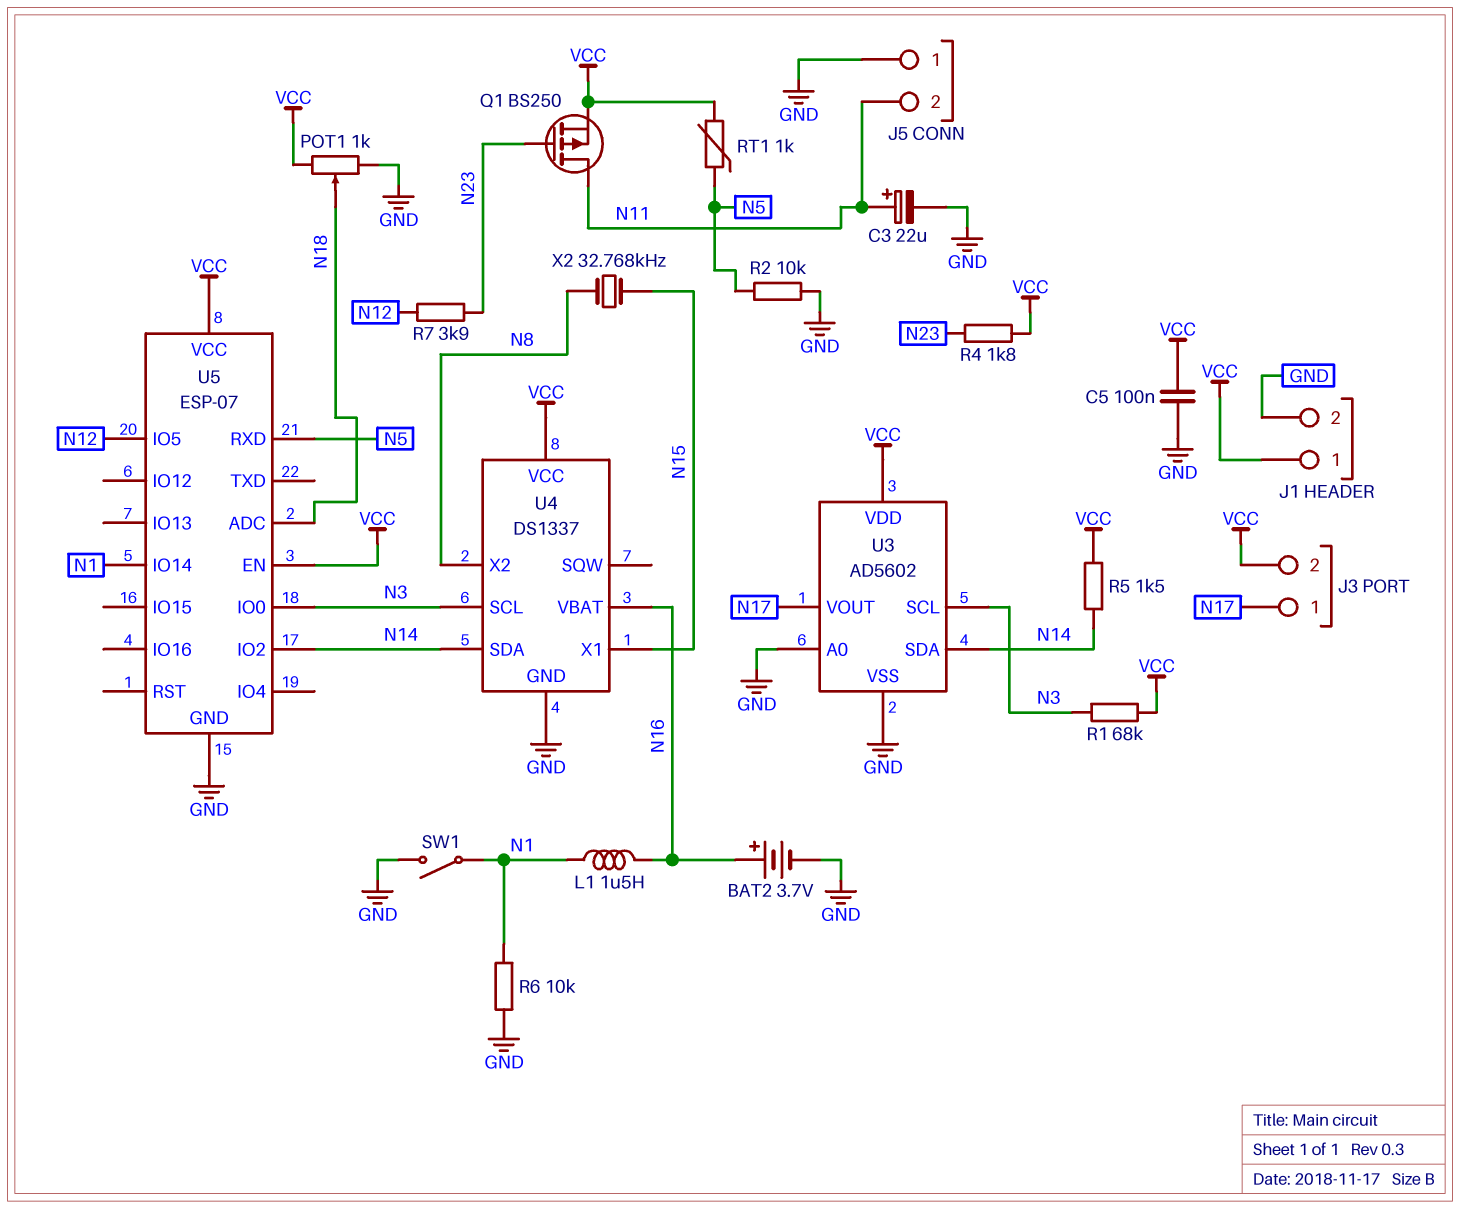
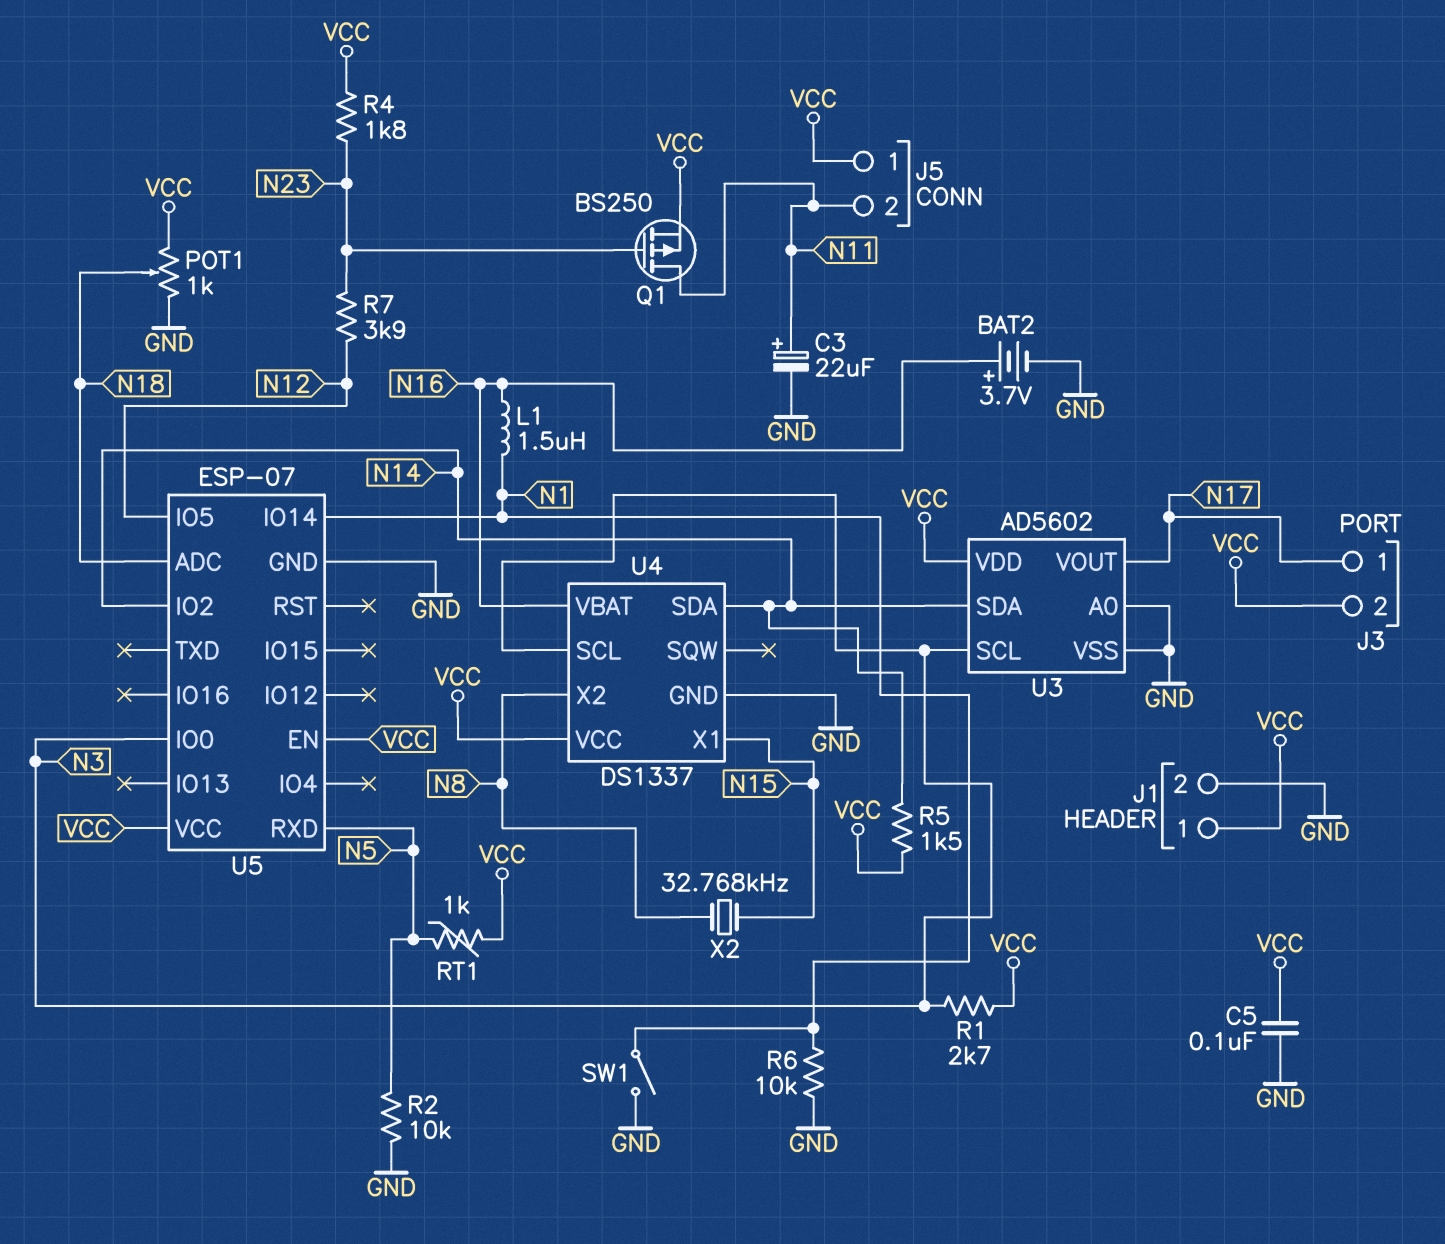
J5 pin 1: GND -> VCC
R1: 68k (N3, VCC) -> 2.7k (N3, VCC)

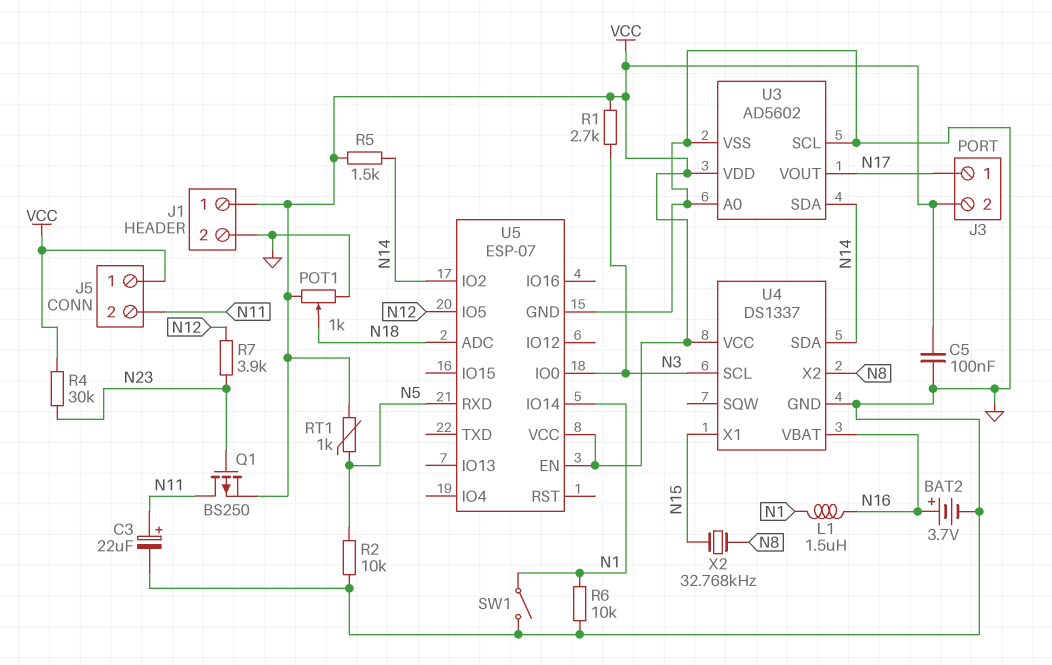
R4: 1.8k (N23, VCC) -> 30k (N23, VCC)
U3 pin SCL: N3 -> GND

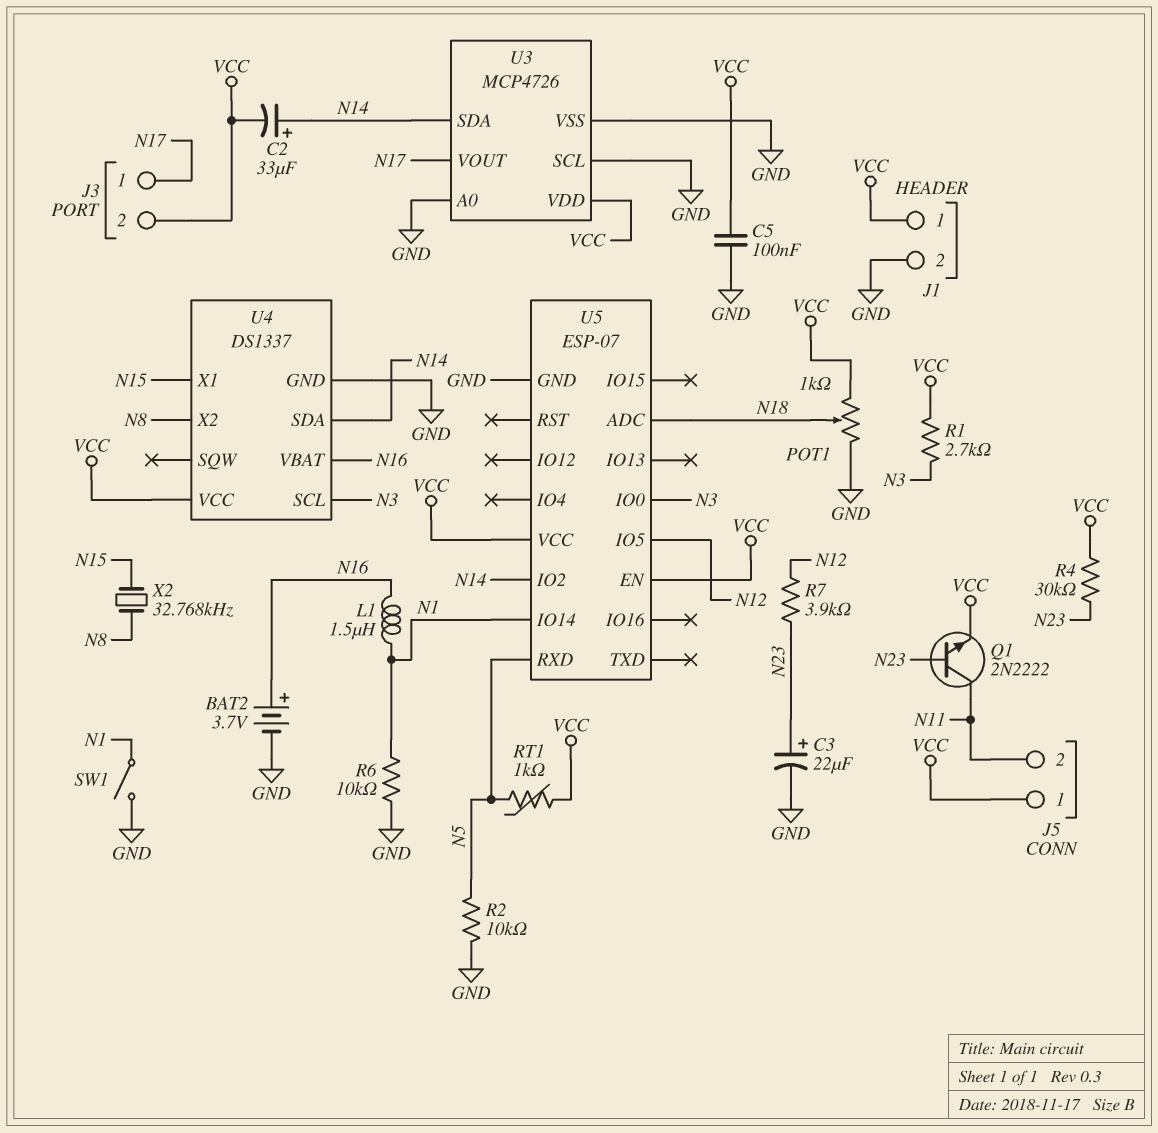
C2: none -> 33uF (plus N14, minus VCC)
C3: 22uF (plus N11, minus GND) -> 22uF (plus N23, minus GND)
Q1: PMOS BS250 (G N23, D N11, S VCC) -> NPN 2N2222 (B N23, C N11, E VCC)
R5: 1.5k (N14, VCC) -> none
U3: AD5602 -> MCP4726

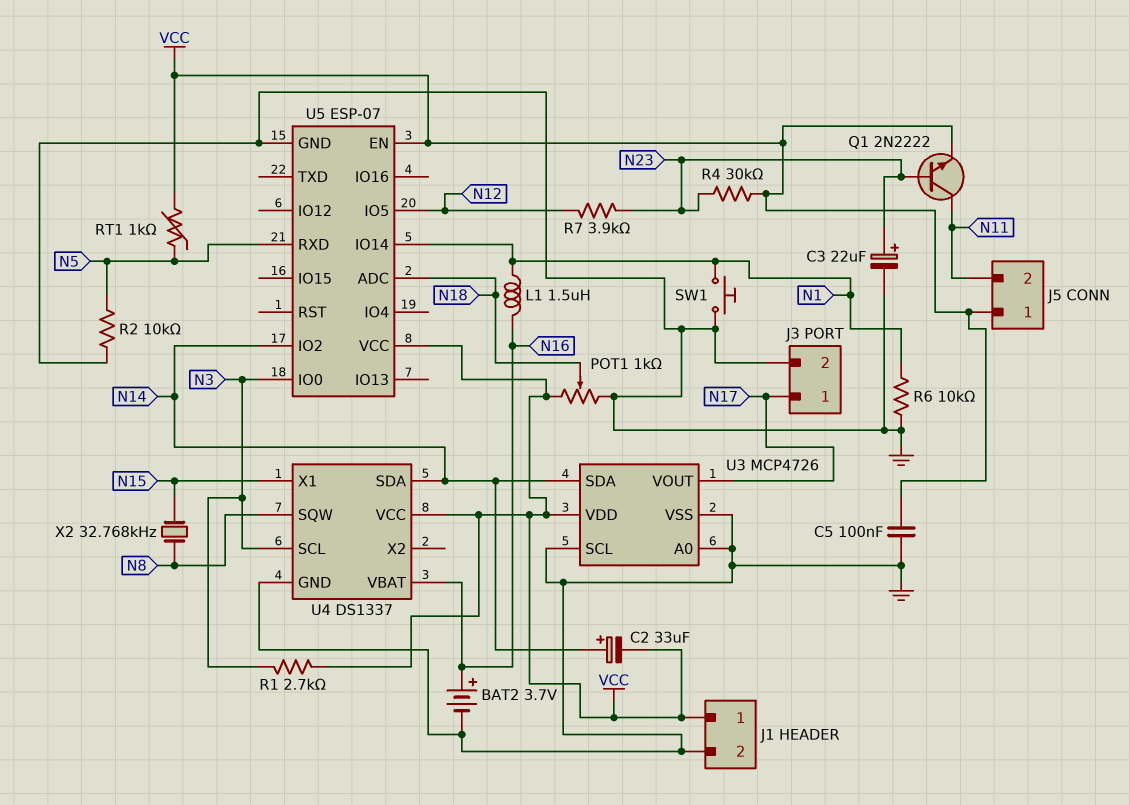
J3 pin 2: VCC -> GND
SW1: switch (GND, N1) -> button (GND, N1)
U4 pin SQW: none -> N8
U4 pin X2: N8 -> none

